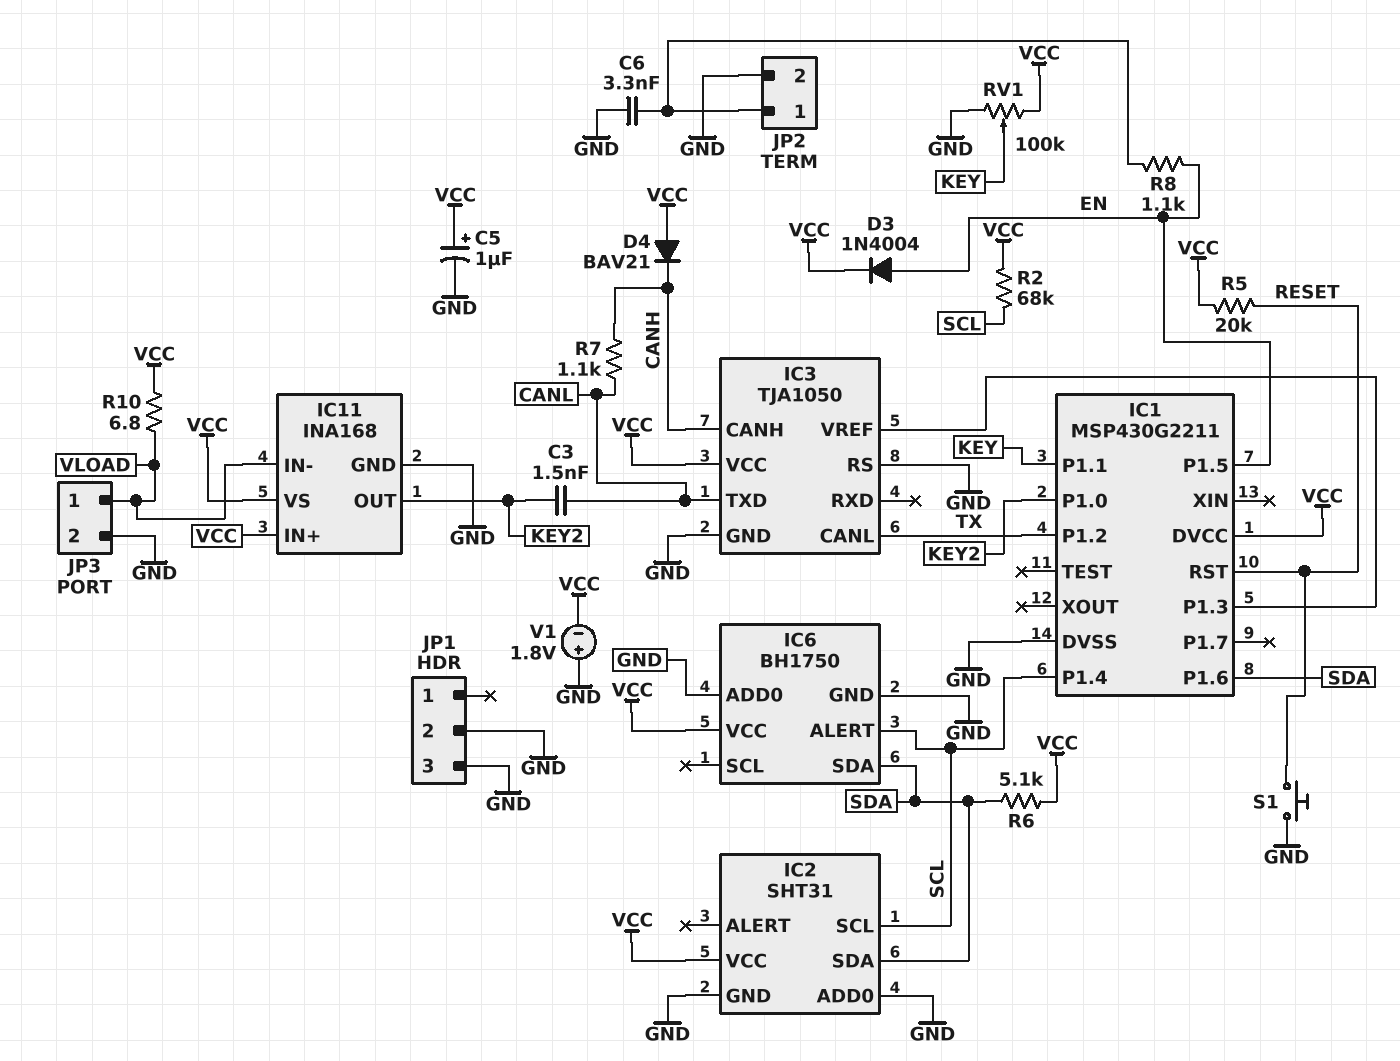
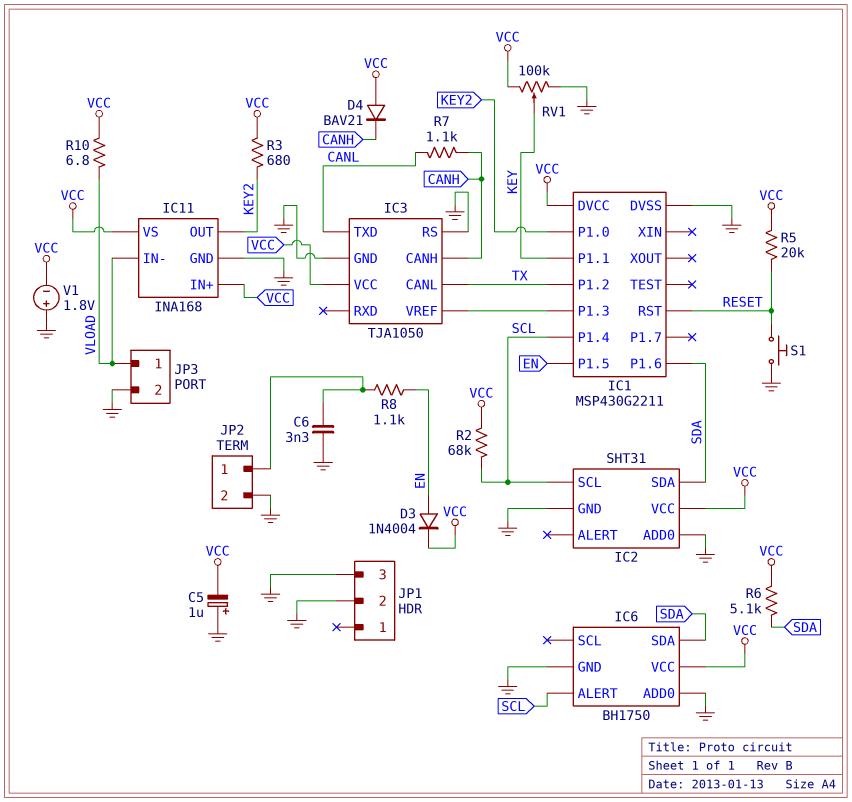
C3: 1.5nF (CANL, KEY2) -> none
C5: 1uF (plus VCC, minus GND) -> 1uF (plus GND, minus VCC)
R3: none -> 680 (KEY2, VCC)

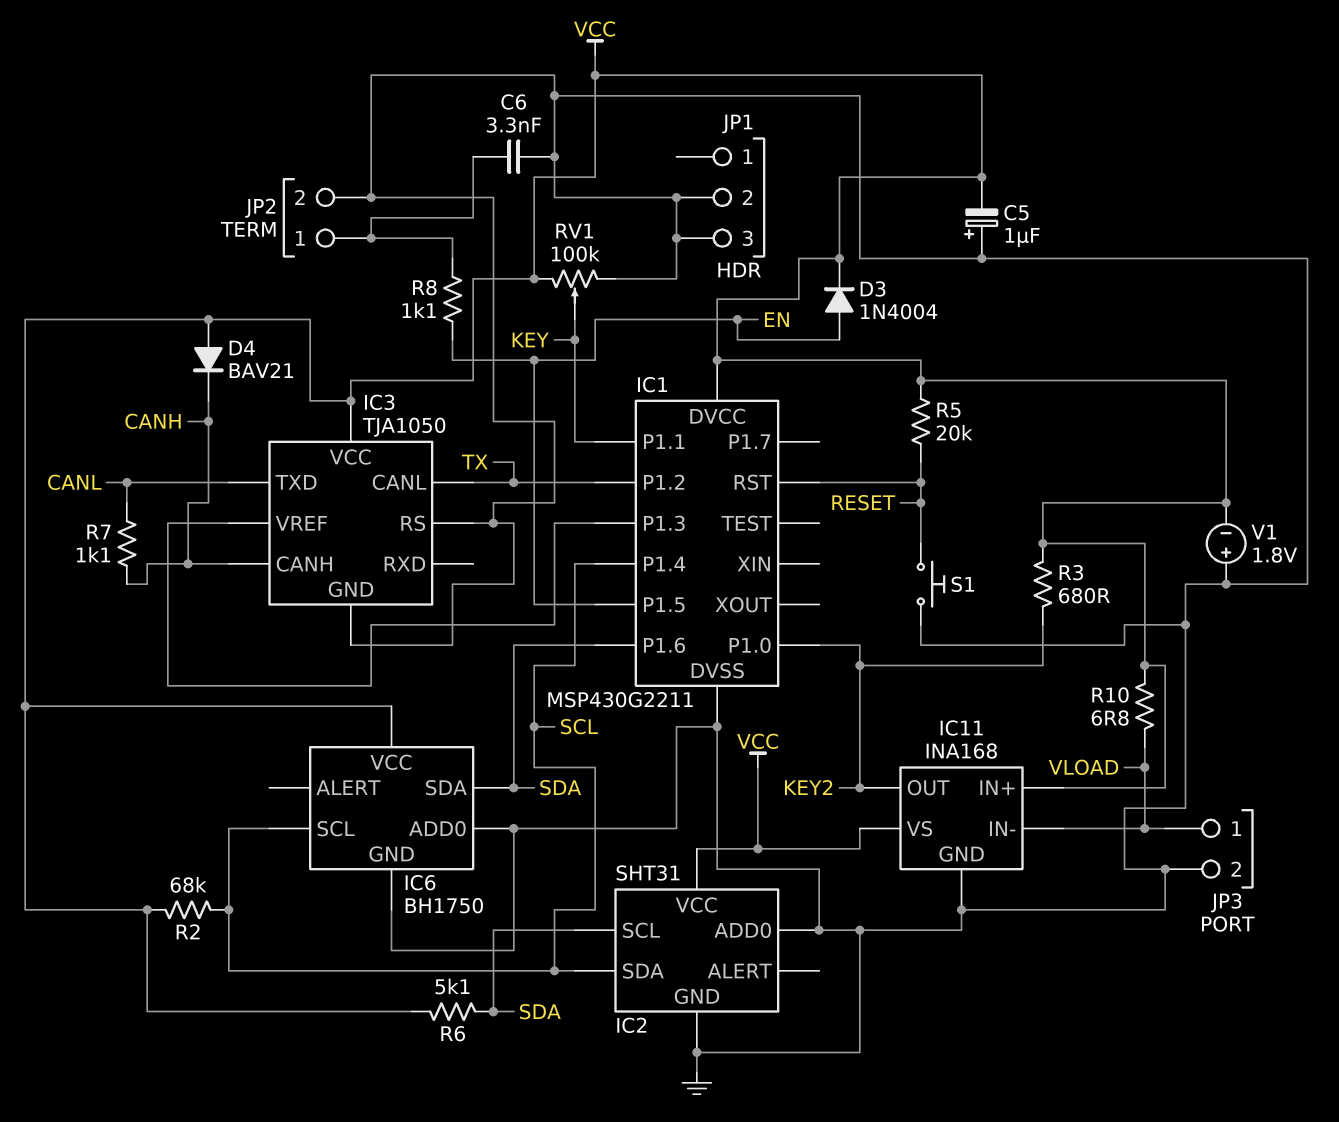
IC2 pin SCL: SCL -> SDA
IC2 pin SDA: SDA -> SCL
IC6 pin ALERT: SCL -> none
IC6 pin SCL: none -> SCL

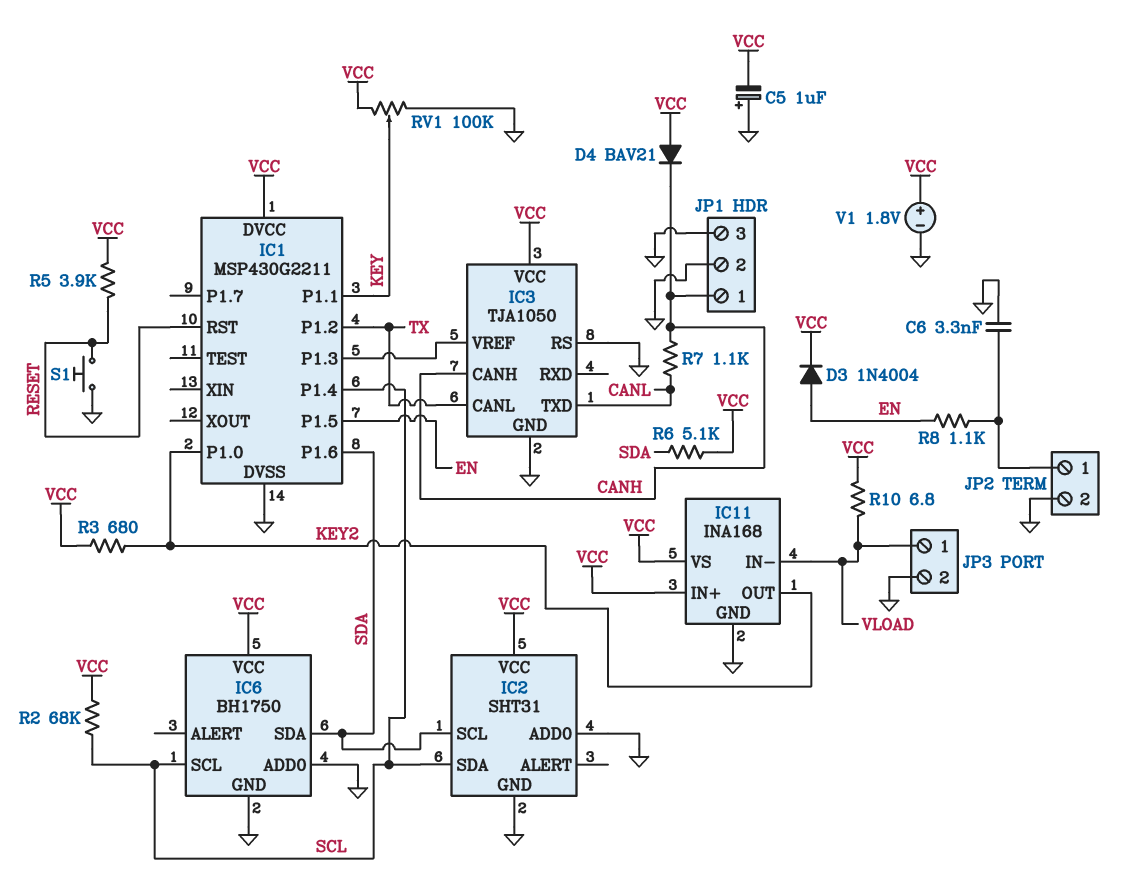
JP1 pin 1: none -> CANH
R5: 20k (RESET, VCC) -> 3.9k (RESET, VCC)
V1: 1.8V (plus GND, minus VCC) -> 1.8V (plus VCC, minus GND)

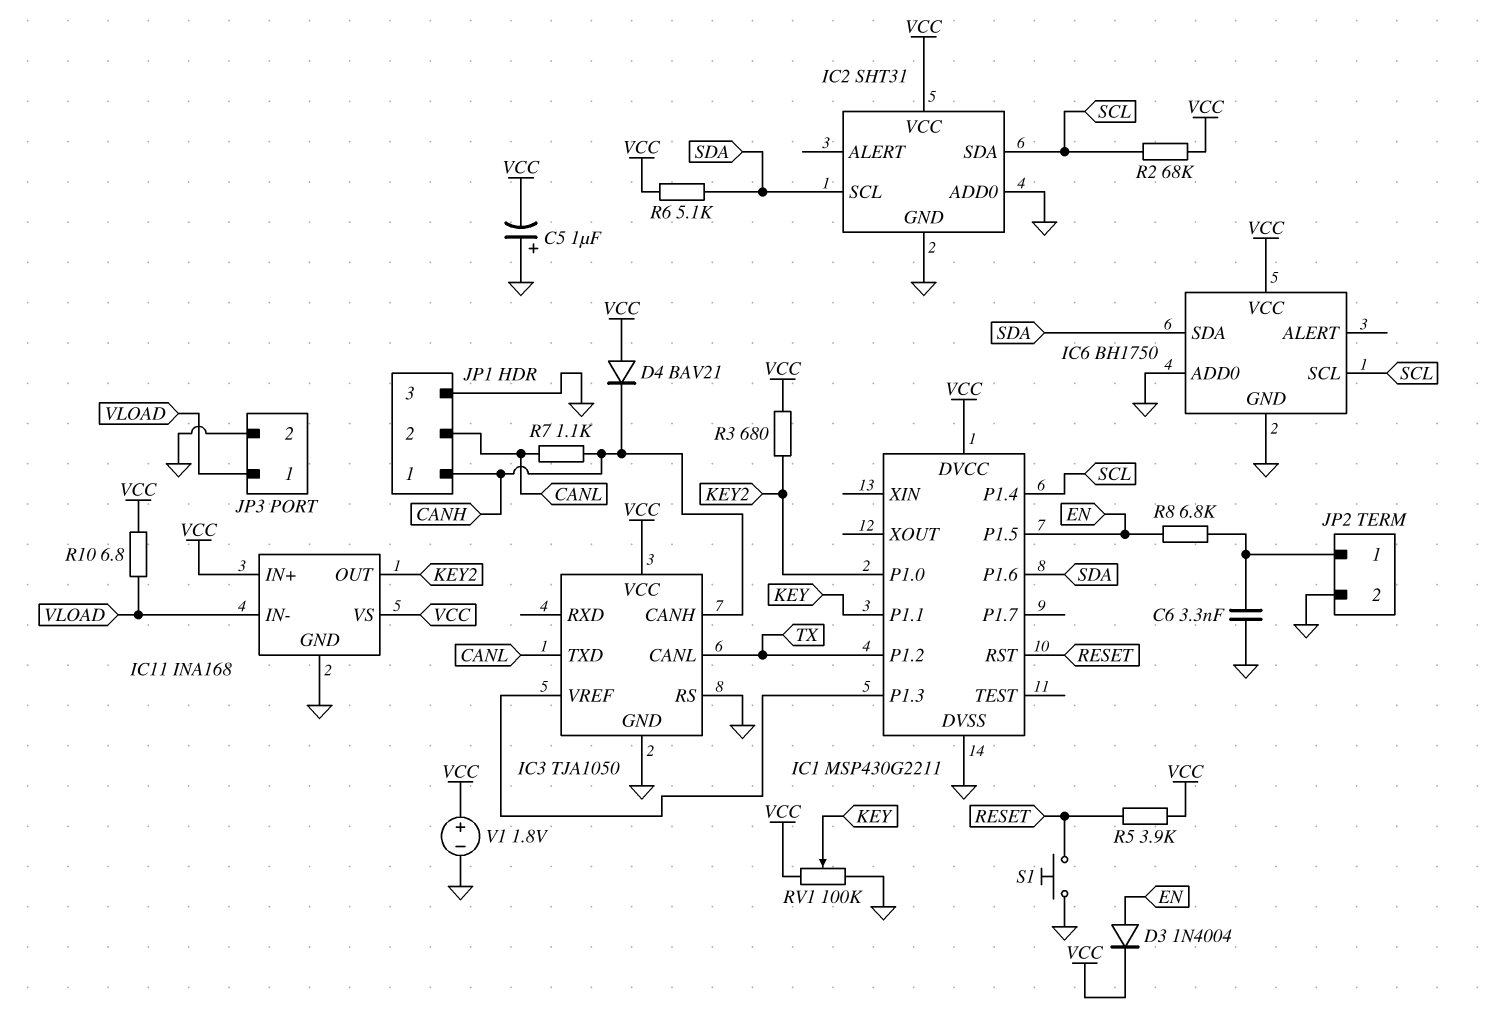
JP1 pin 2: GND -> CANL
R8: 1.1k (EN, JP2/1) -> 6.8k (EN, JP2/1)

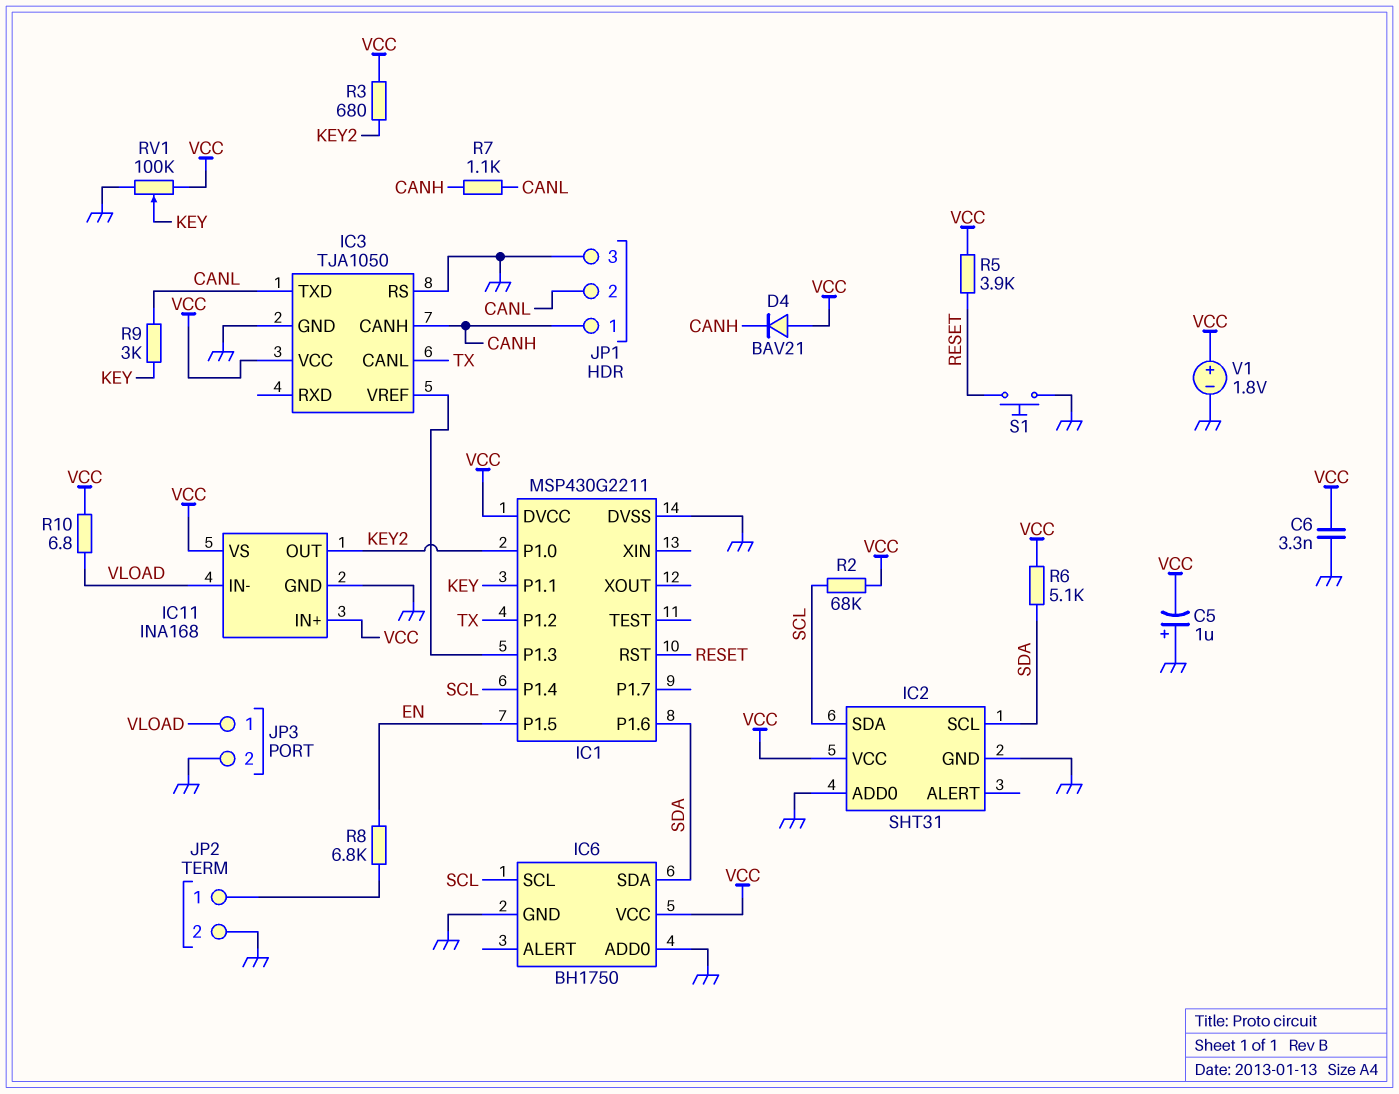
C6: 3.3nF (GND, JP2/1) -> 3.3nF (GND, VCC)
D3: diode 1N4004 (A EN, K VCC) -> none
R9: none -> 3k (CANL, KEY)

